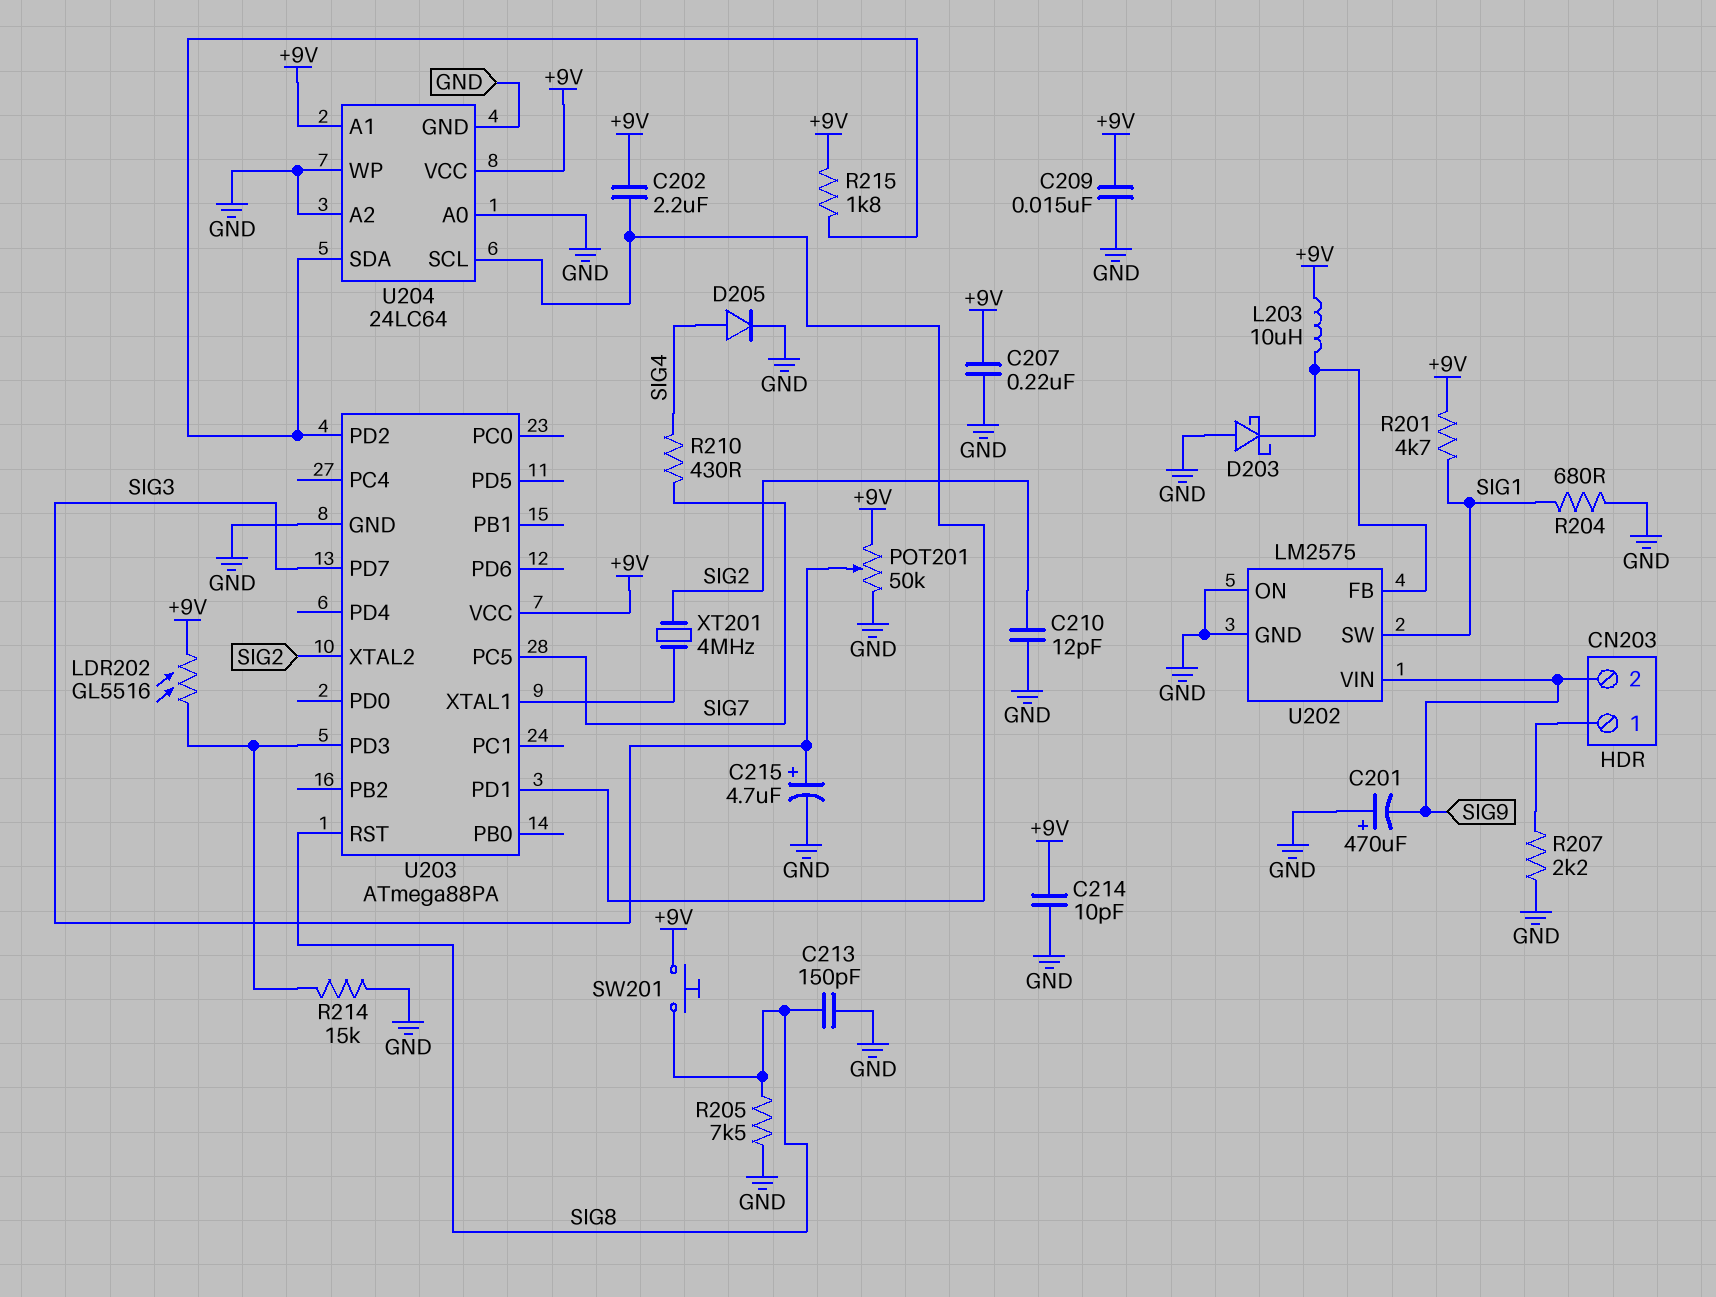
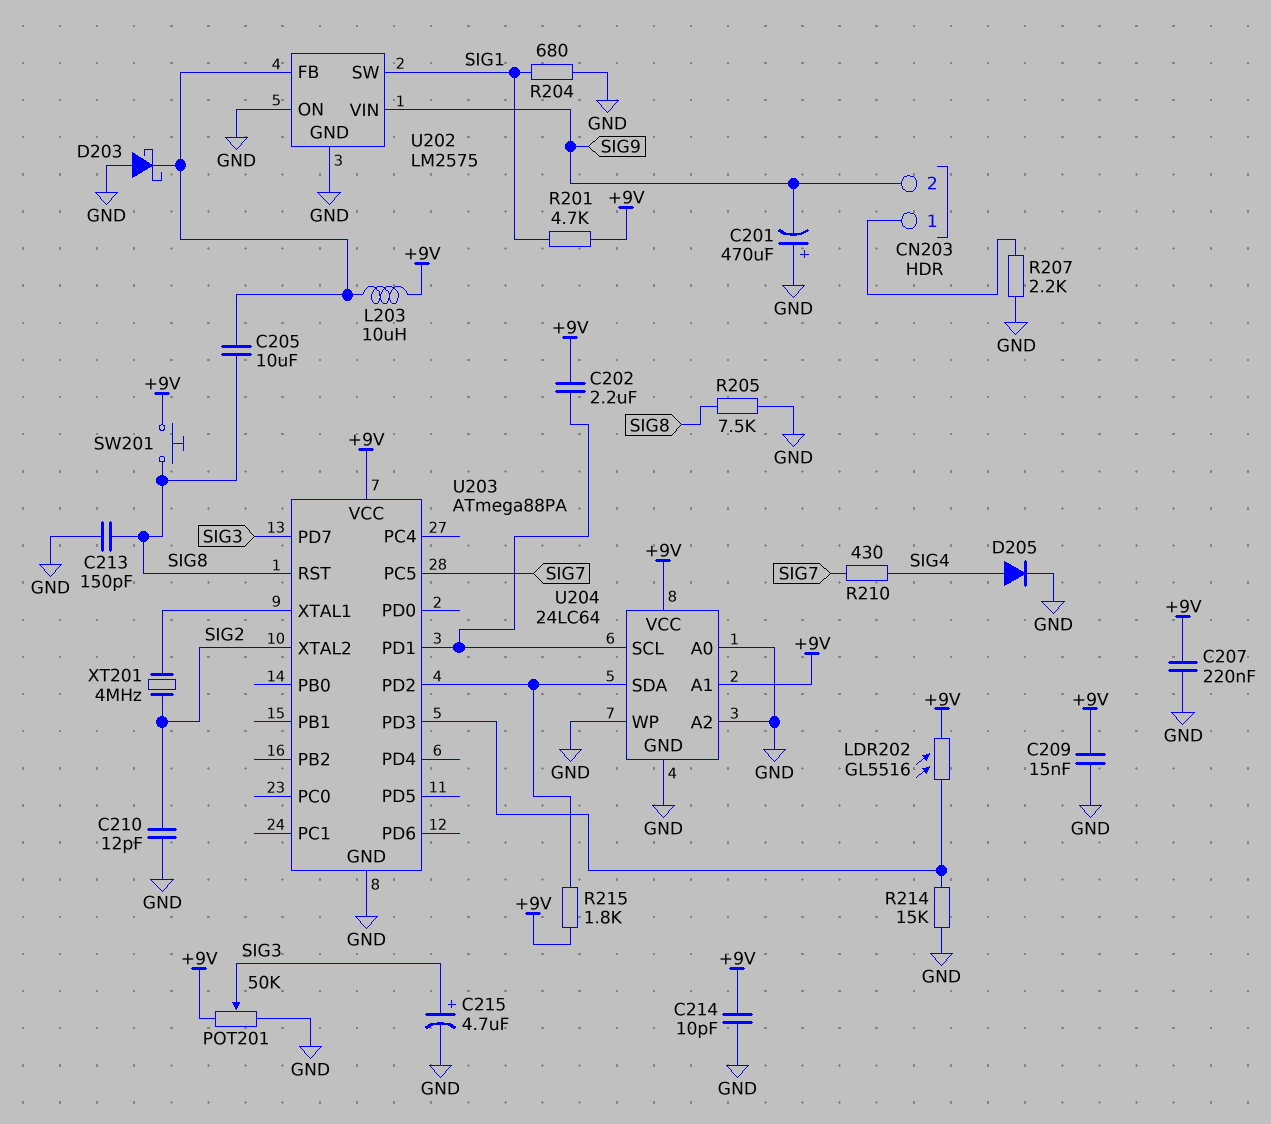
C205: none -> 10uF (SIG8, U202/FB)

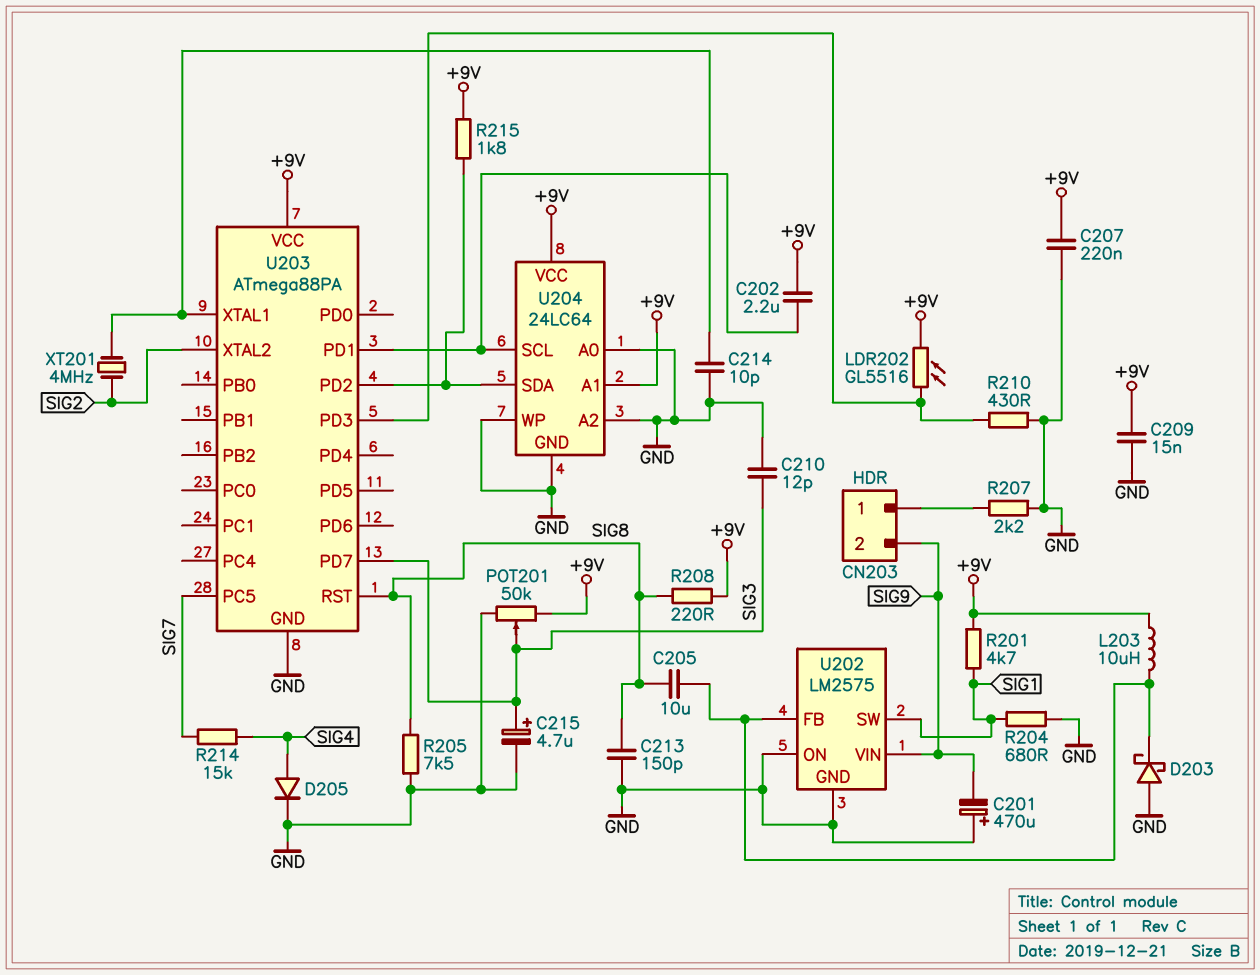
C210: 12pF (GND, SIG2) -> 12pF (GND, SIG3)
C214: 10pF (+9V, GND) -> 10pF (GND, U203/XTAL1)
R208: none -> 220 (+9V, SIG8)
R210: 430 (SIG4, SIG7) -> 430 (GND, U203/PD3)
R214: 15k (GND, U203/PD3) -> 15k (SIG4, SIG7)
SW201: button (+9V, SIG8) -> none

